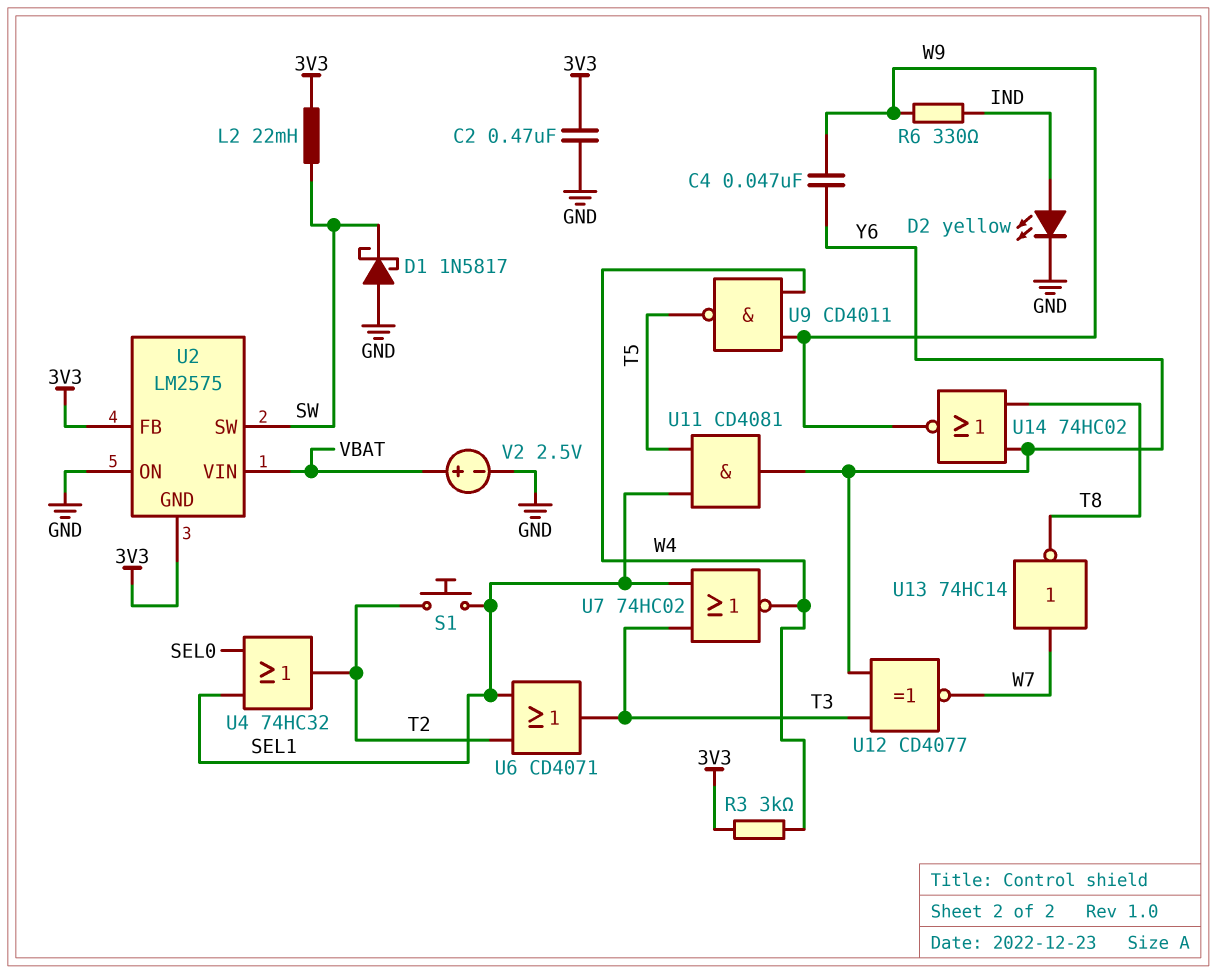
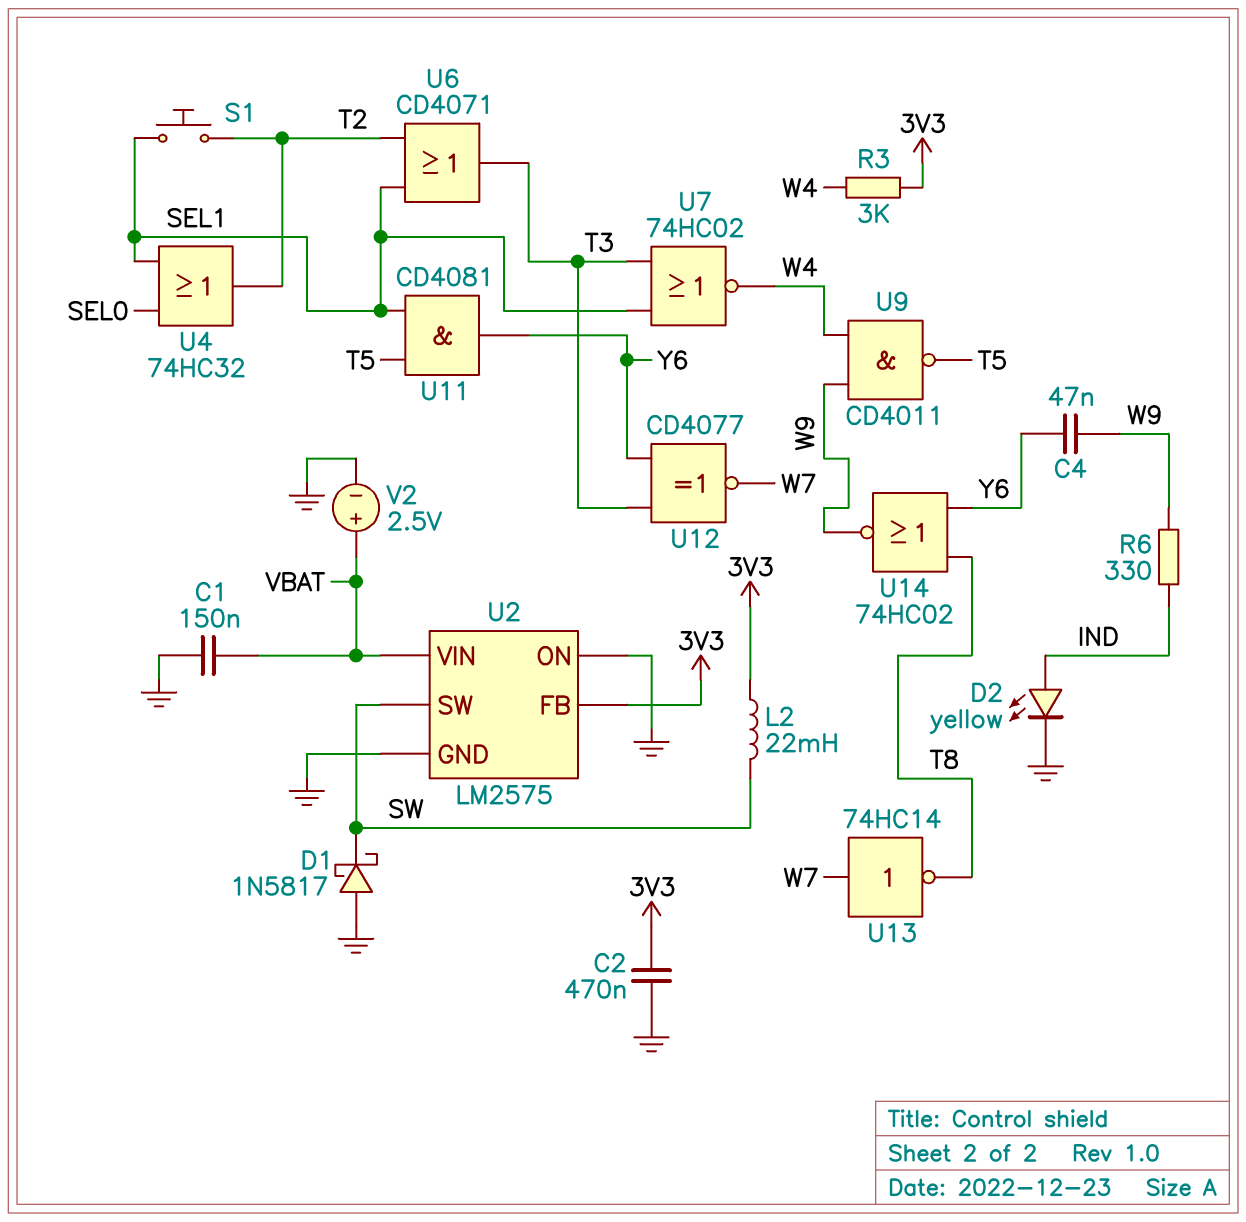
C1: none -> 150nF (GND, VBAT)
U2 pin GND: 3V3 -> GND

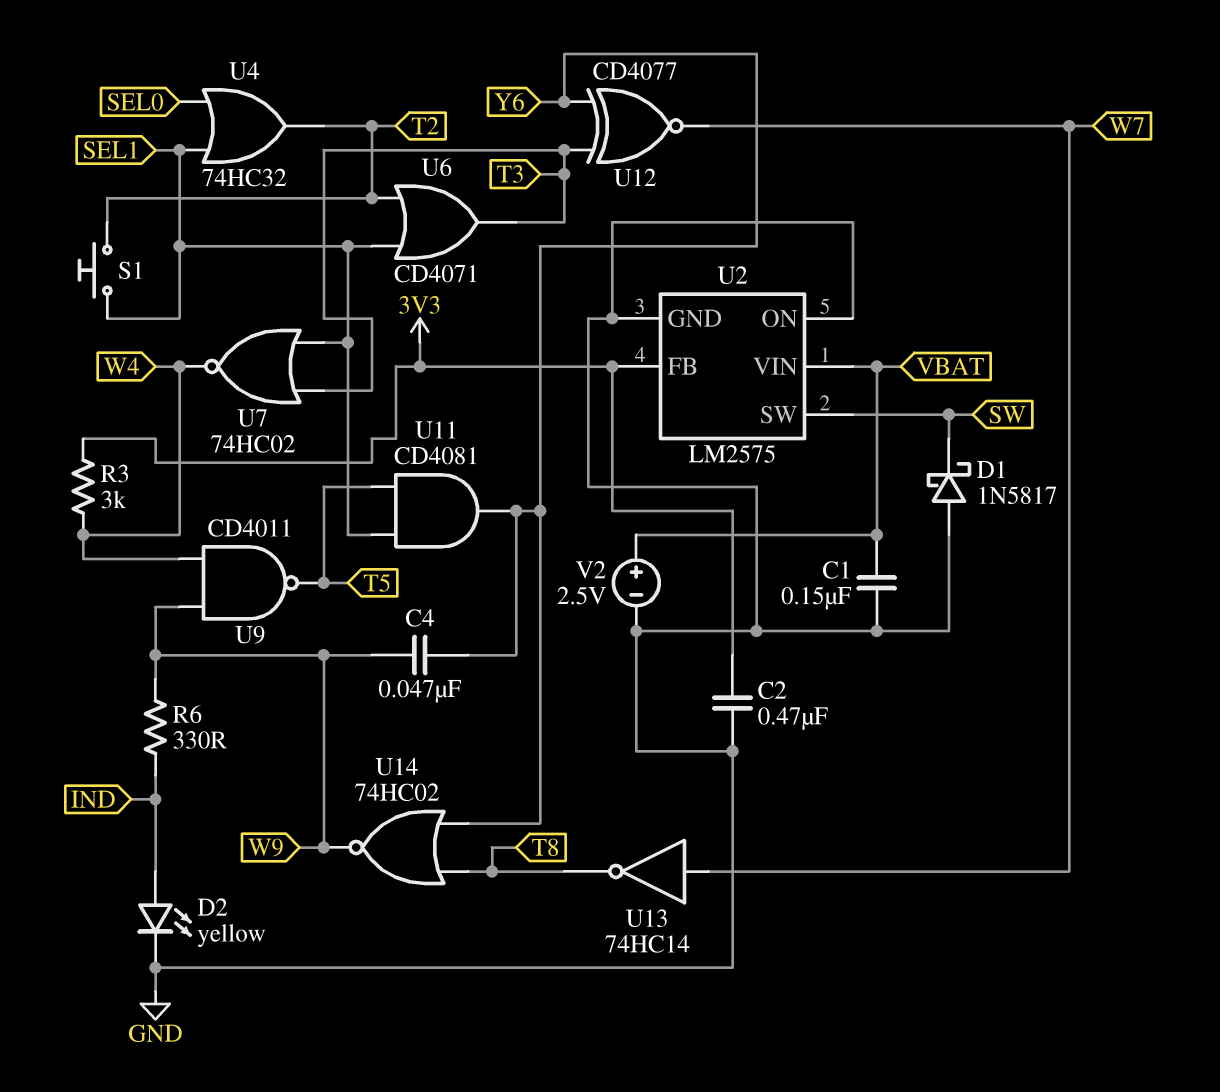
L2: 22mH (3V3, SW) -> none

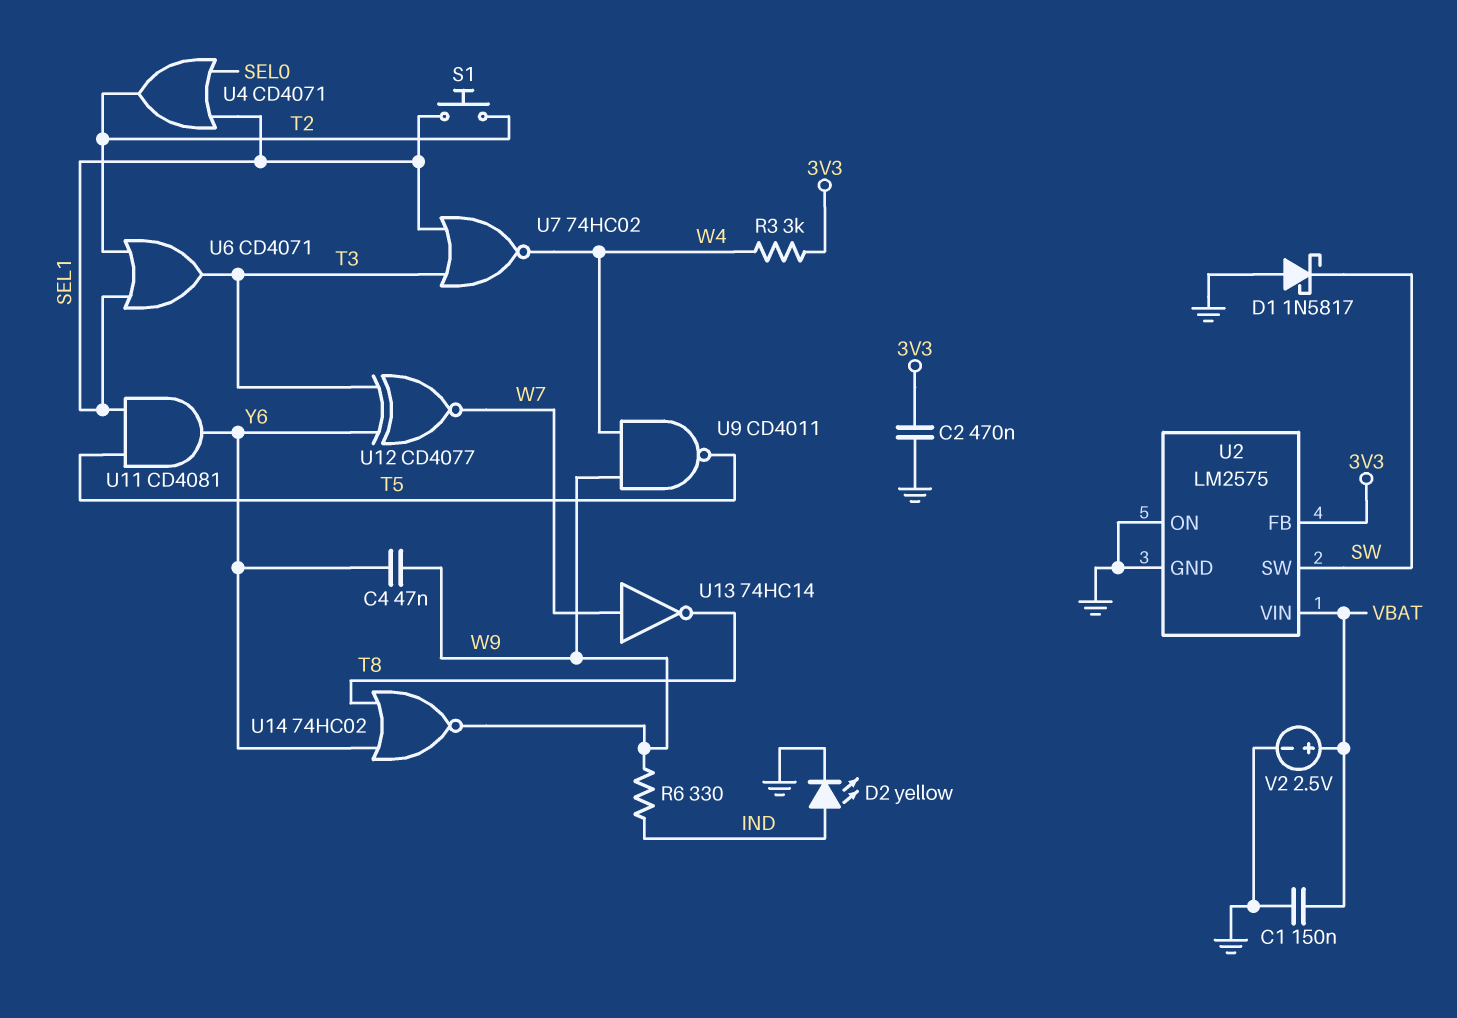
U4: OR 74HC32 (in SEL0, in SEL1, out T2) -> OR CD4071 (in SEL0, in SEL1, out T2)

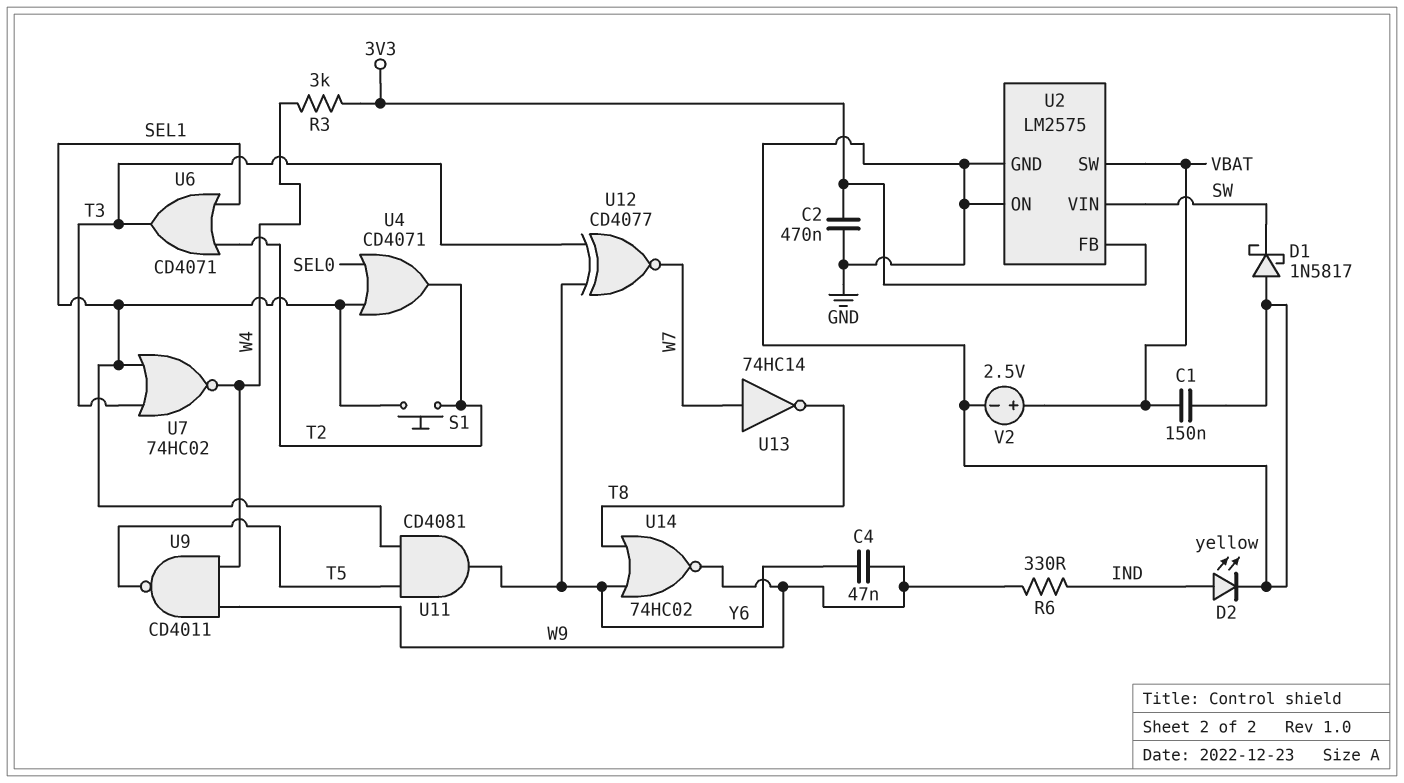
U2 pin SW: SW -> VBAT
U2 pin VIN: VBAT -> SW

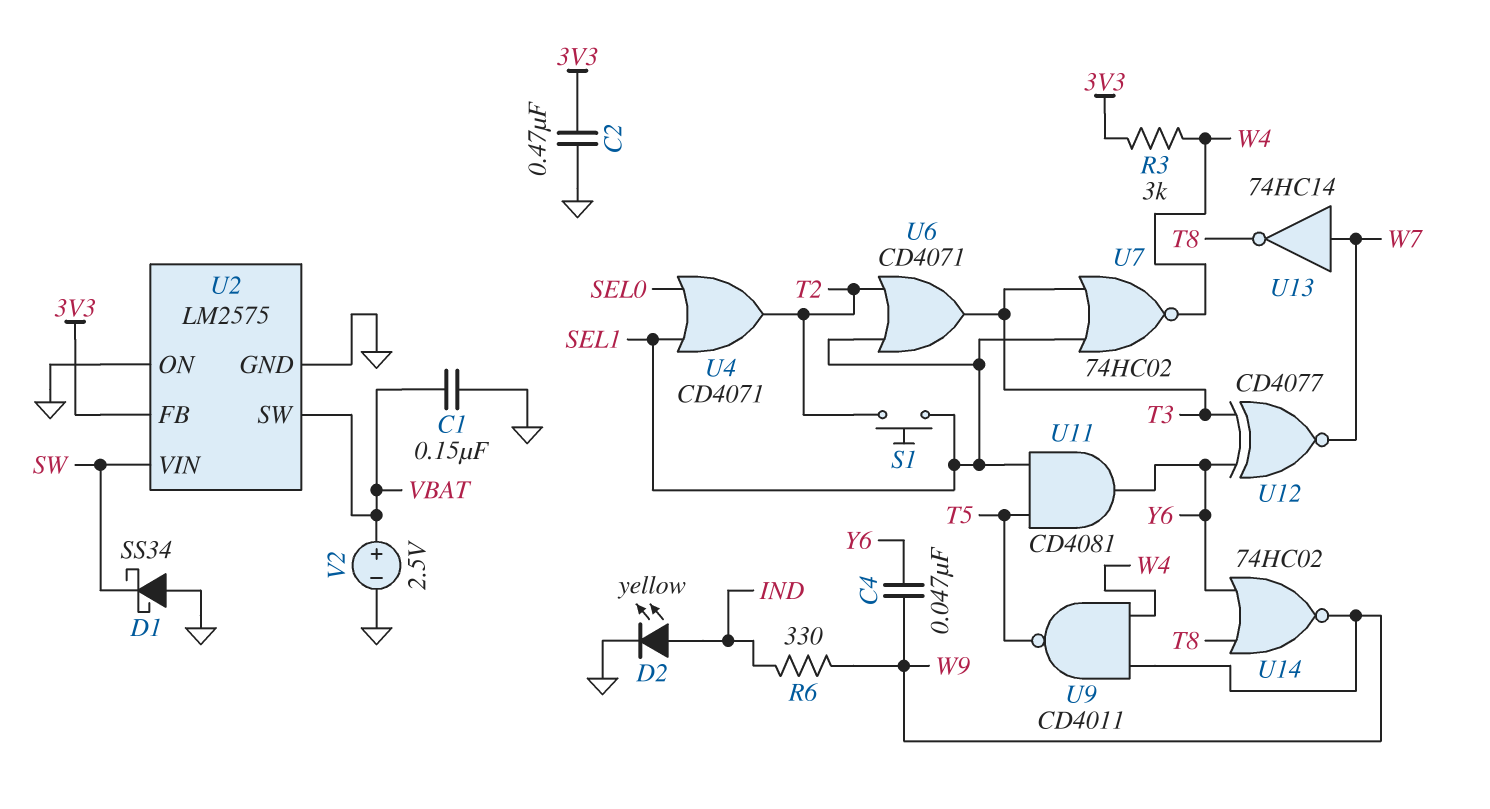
D1: schottky 1N5817 (A GND, K SW) -> schottky SS34 (A GND, K SW)

